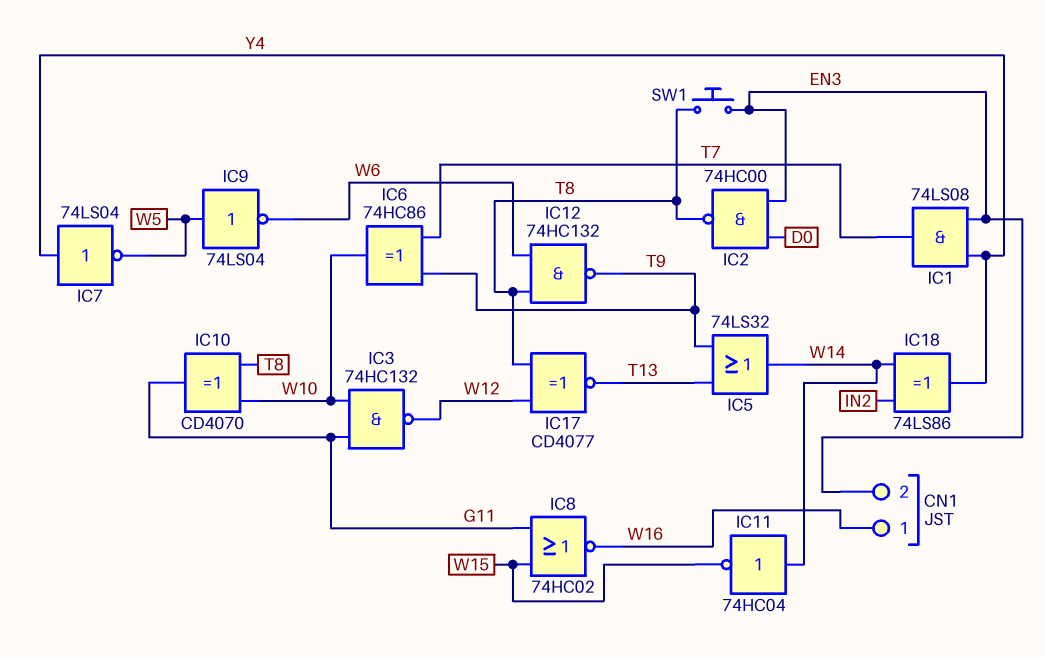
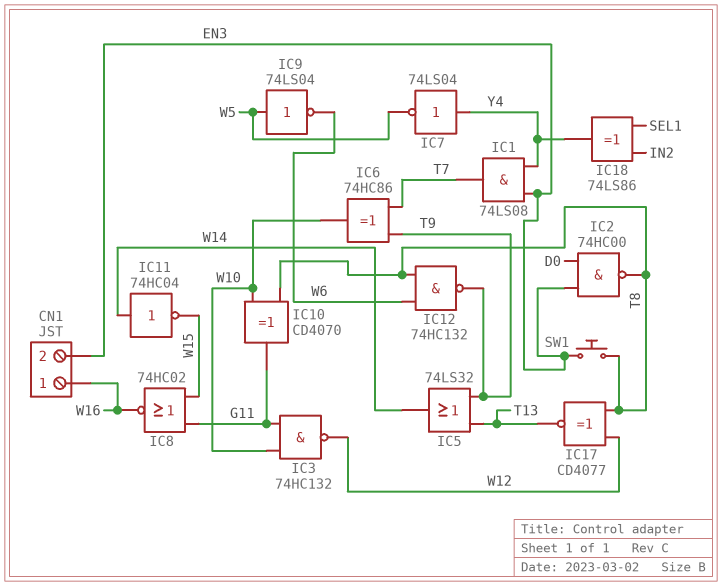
IC18: XOR 74LS86 (in IN2, in W14, out Y4) -> XOR 74LS86 (in IN2, in SEL1, out Y4)

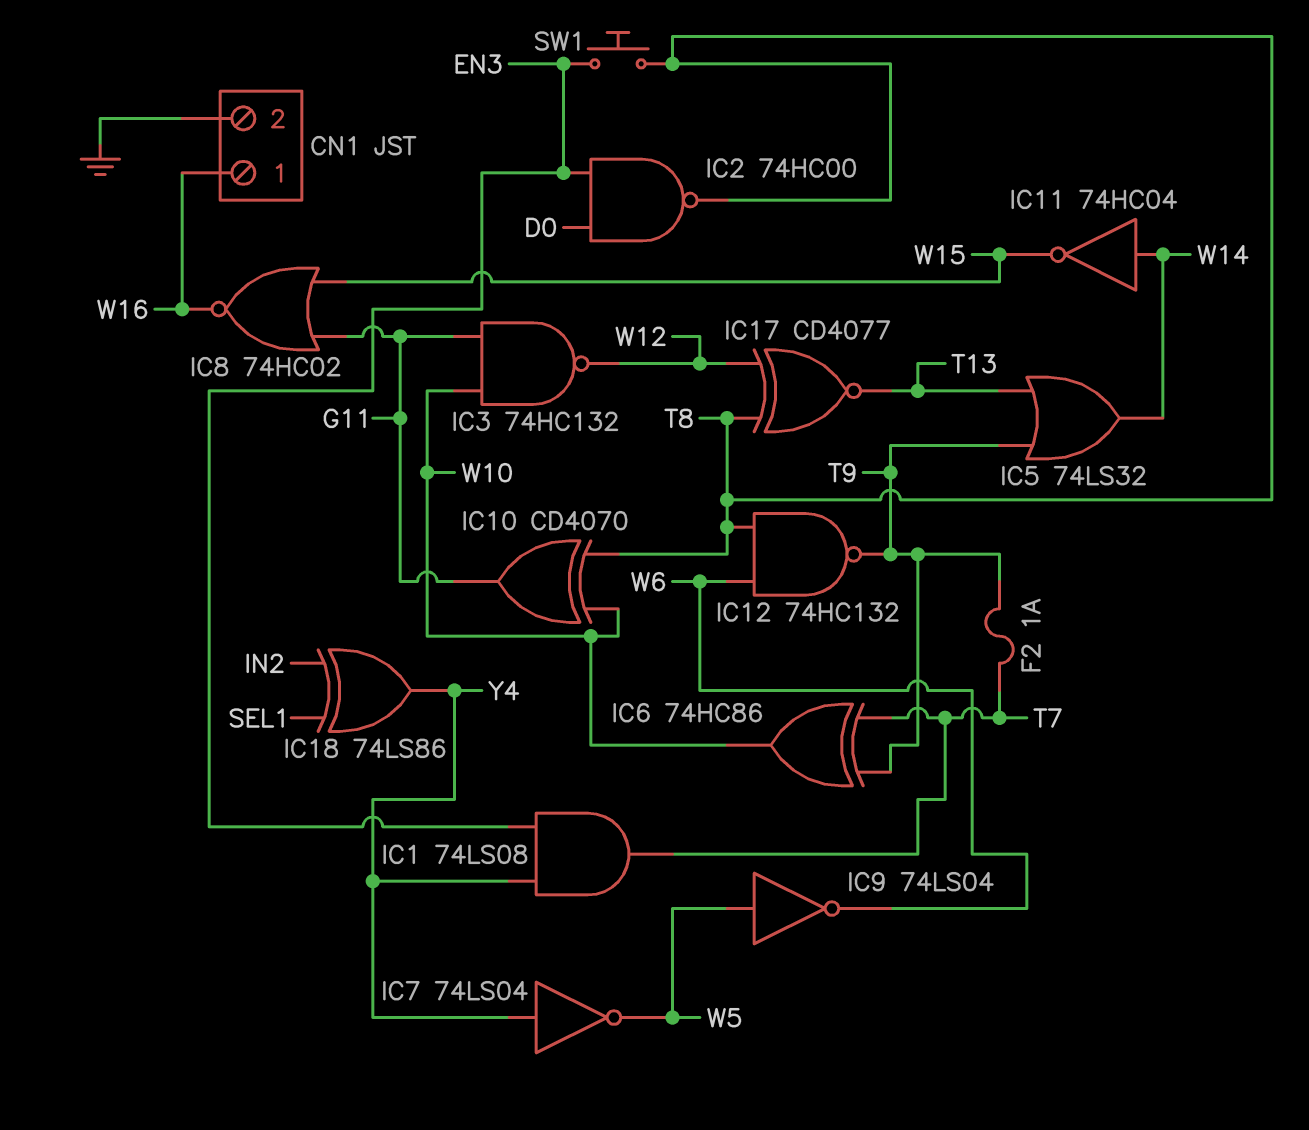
CN1 pin 2: EN3 -> GND
F2: none -> 1A (T7, T9)

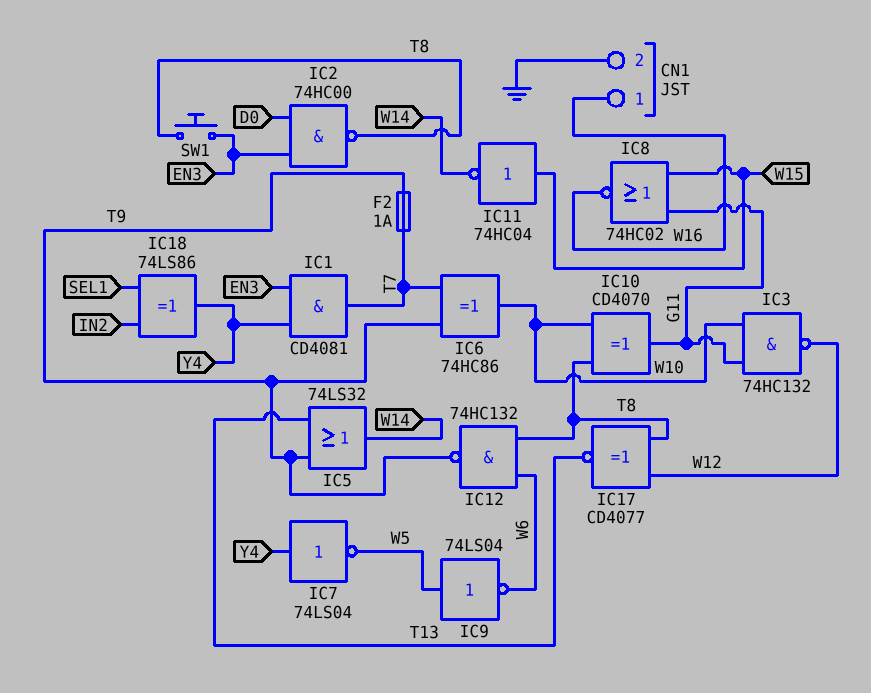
IC1: AND 74LS08 (in EN3, in Y4, out T7) -> AND CD4081 (in EN3, in Y4, out T7)
IC11: NOT 74HC04 (in W14, out W15) -> NOT 74HC04 (in W15, out W14)

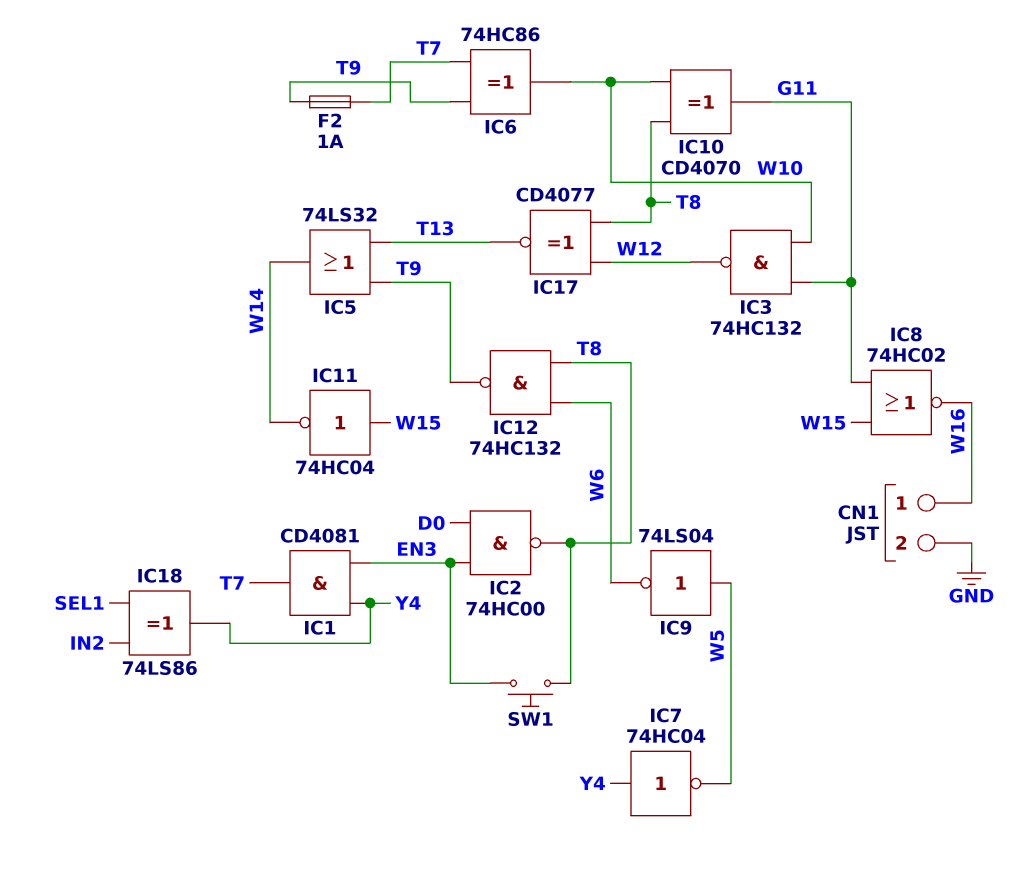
IC7: NOT 74LS04 (in Y4, out W5) -> NOT 74HC04 (in Y4, out W5)

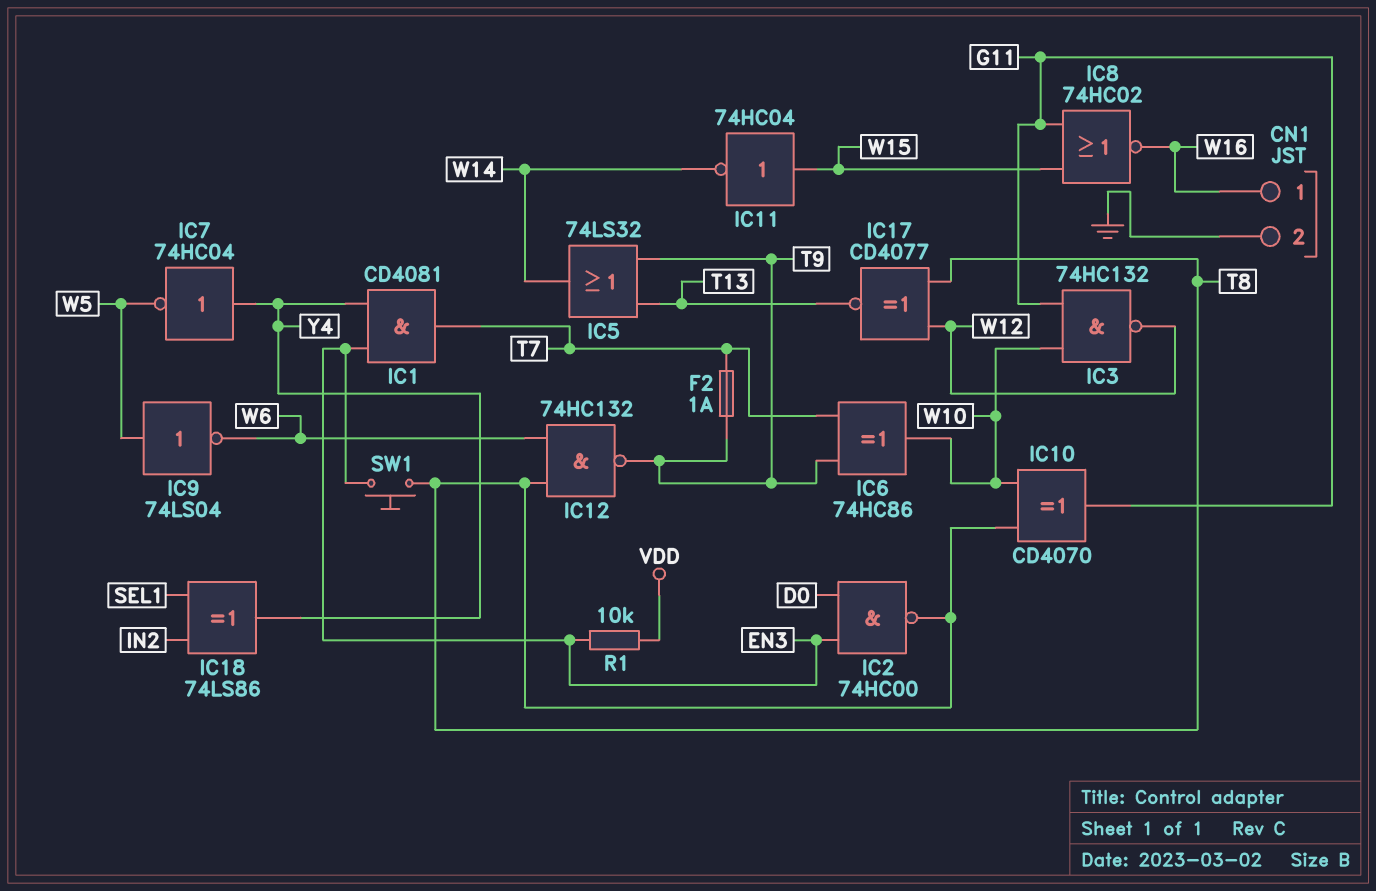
R1: none -> 10k (EN3, VDD)

